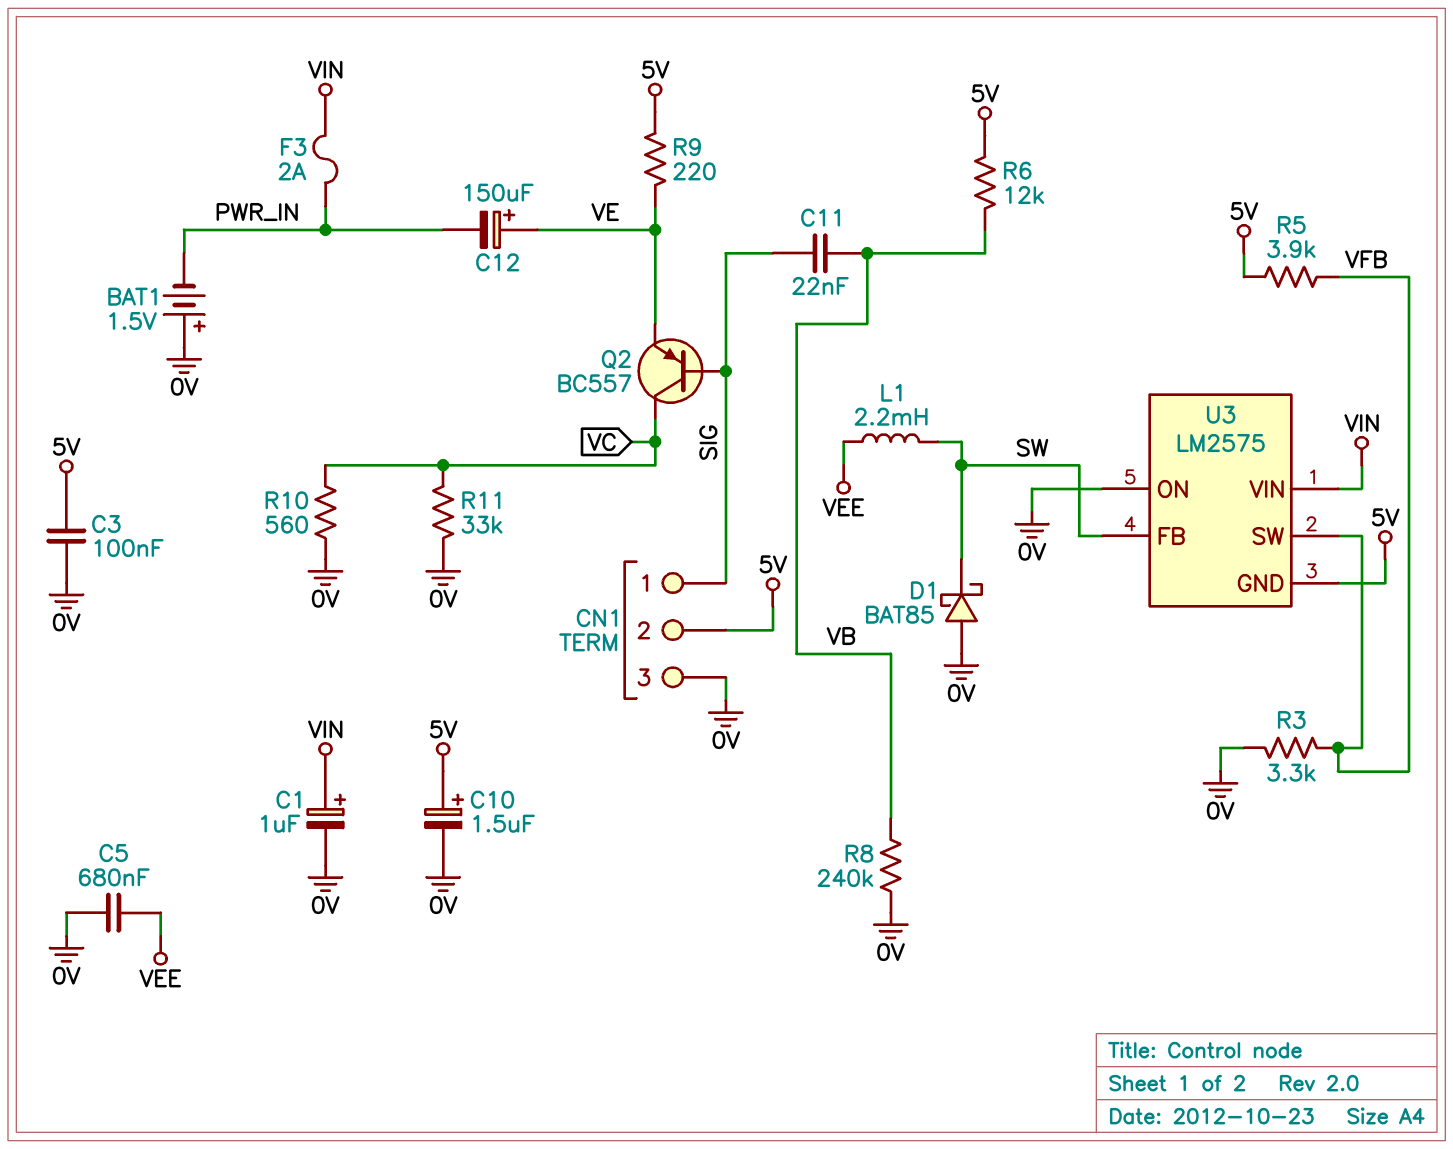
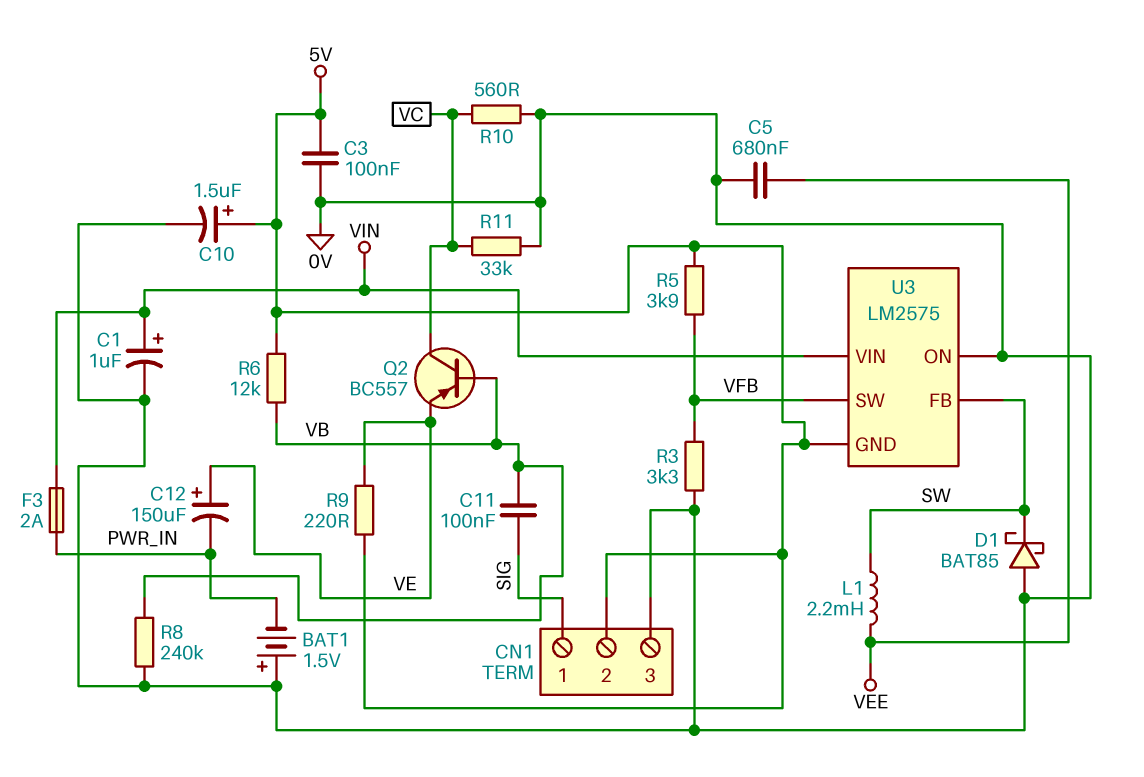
C11: 22nF (SIG, VB) -> 100nF (SIG, VB)
Q2: PNP BC557 (B SIG, C VC, E VE) -> PNP BC557 (B VB, C VC, E VE)

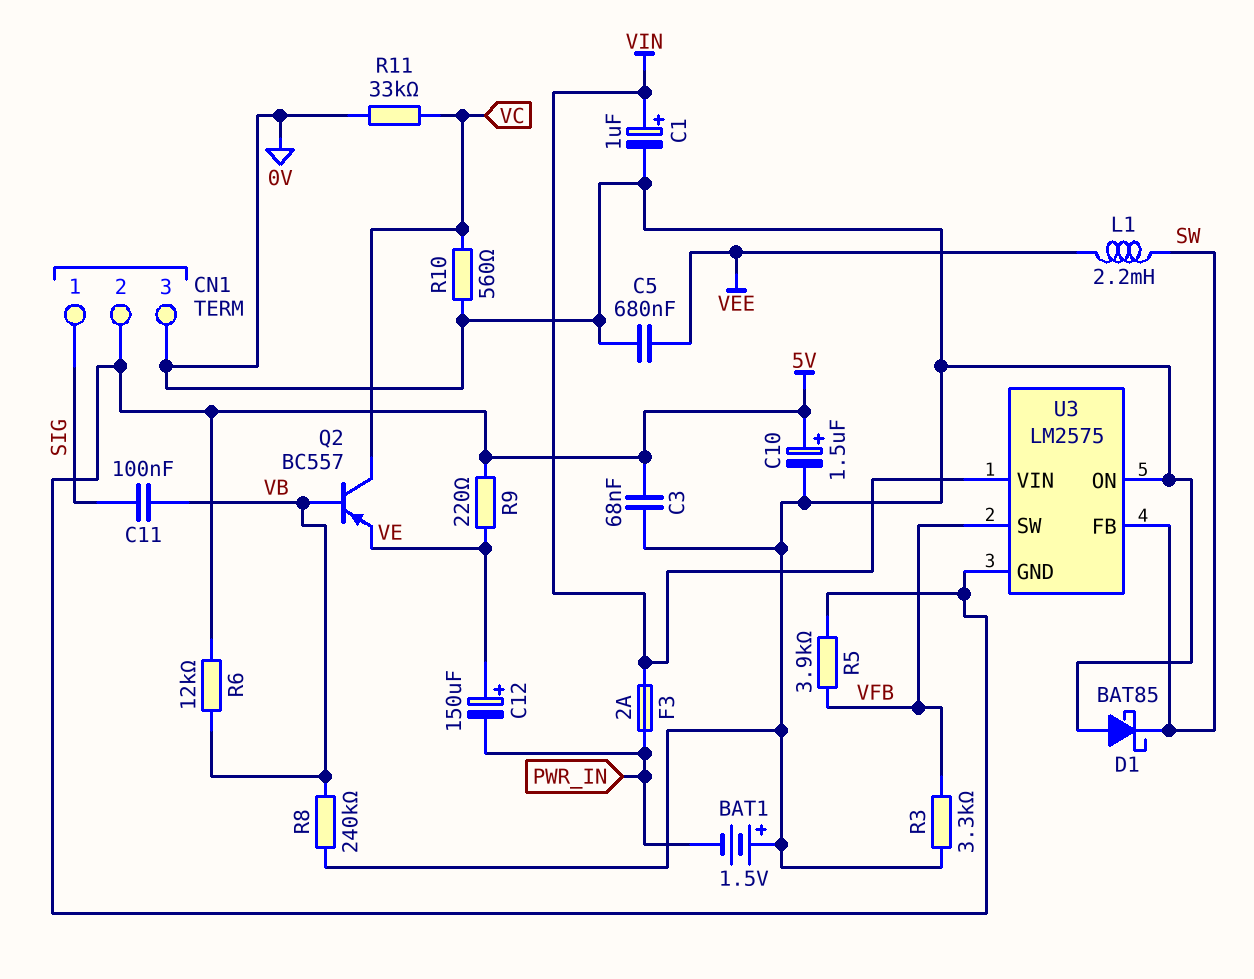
C3: 100nF (0V, 5V) -> 68nF (0V, 5V)

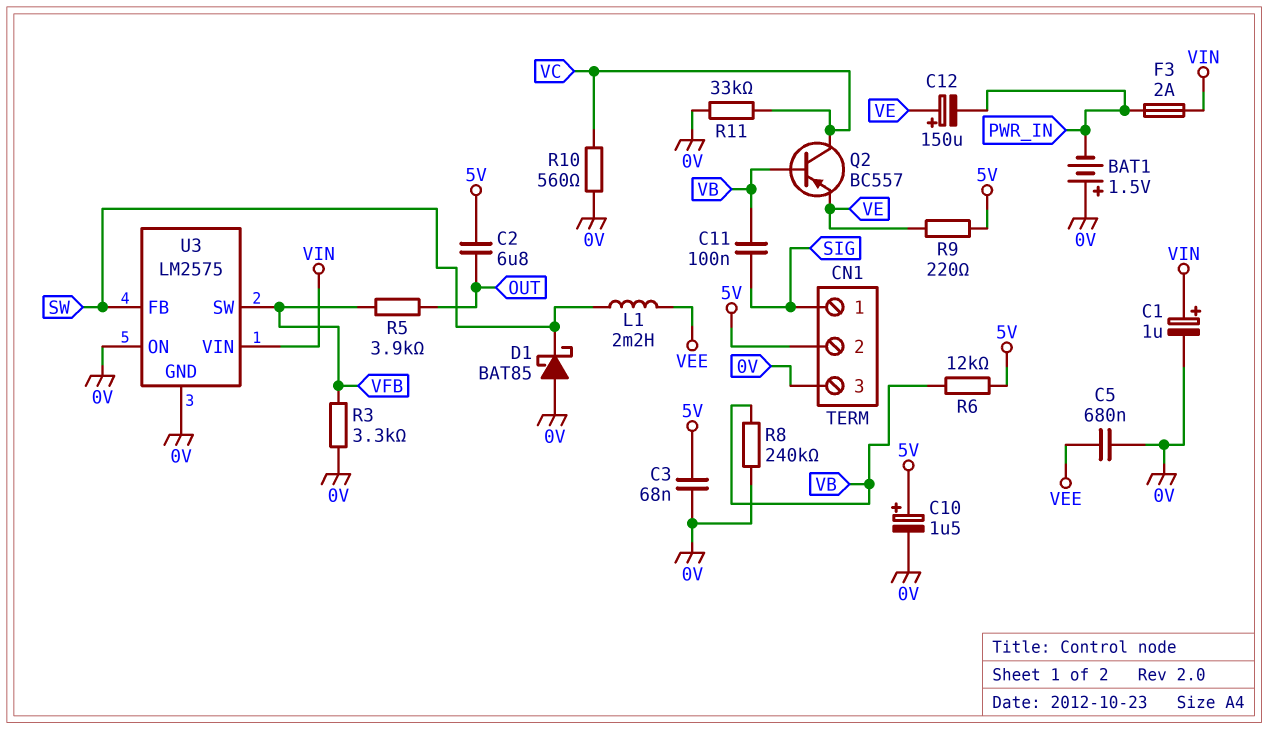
C2: none -> 6.8uF (5V, OUT)
R5: 3.9k (5V, VFB) -> 3.9k (OUT, VFB)
U3 pin GND: 5V -> 0V

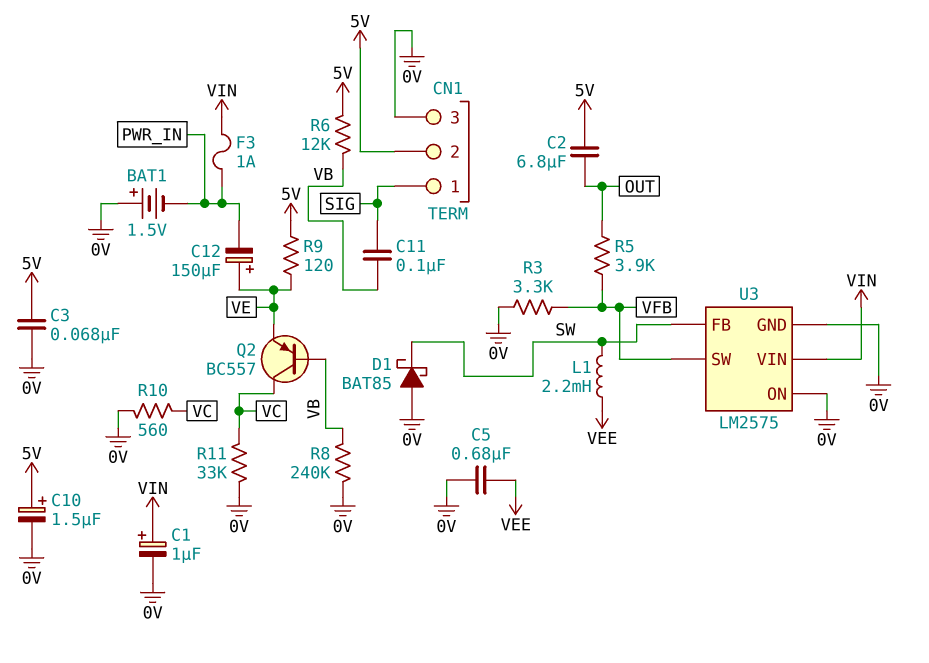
F3: 2A (PWR_IN, VIN) -> 1A (PWR_IN, VIN)
R9: 220 (5V, VE) -> 120 (5V, VE)

